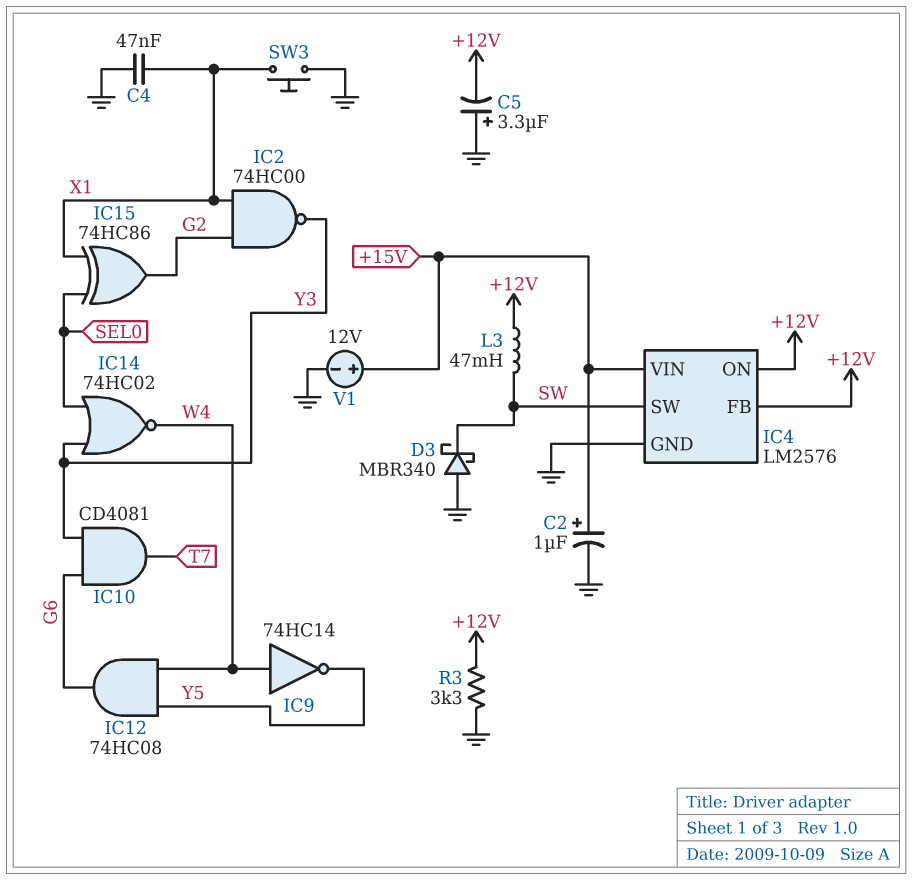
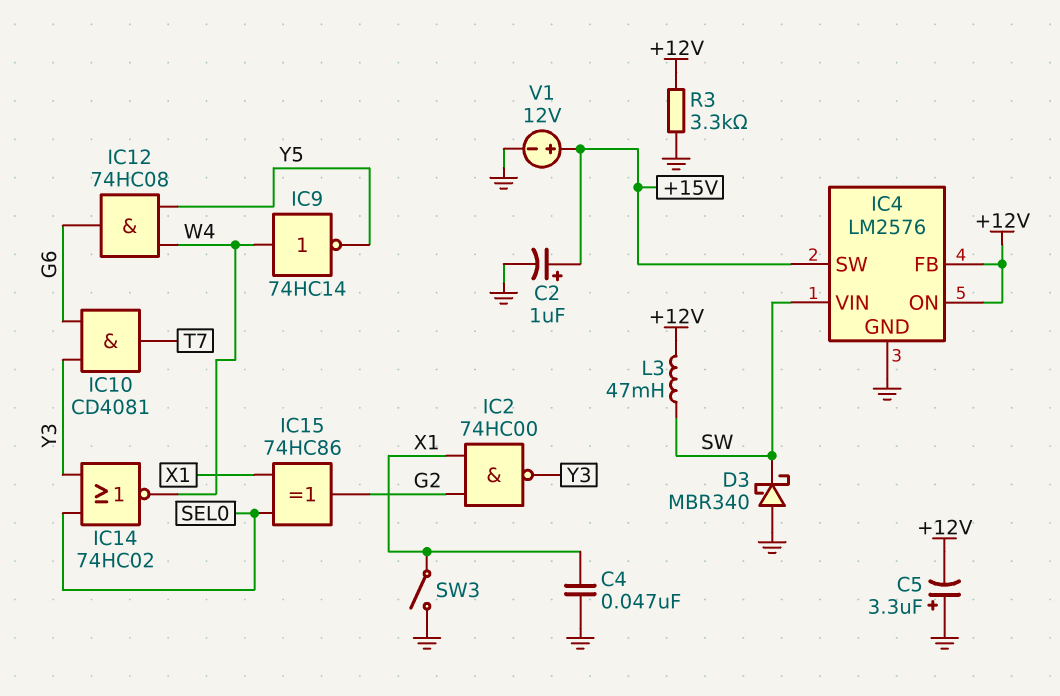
IC4 pin SW: SW -> +15V
IC4 pin VIN: +15V -> SW
SW3: button (GND, X1) -> switch (GND, X1)

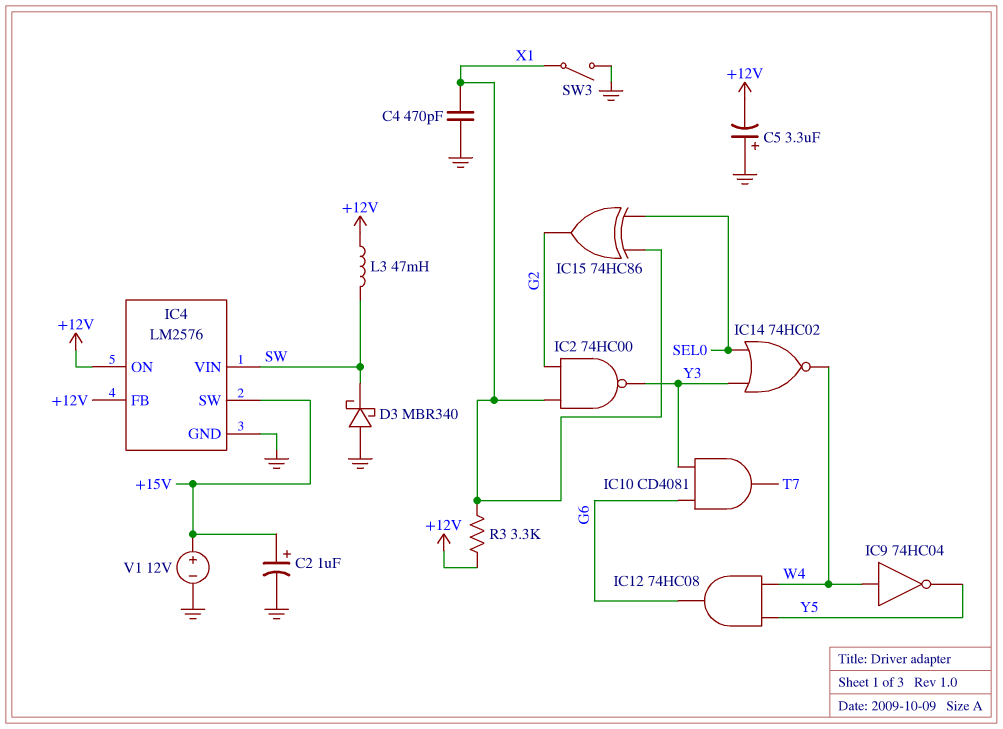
C4: 47nF (GND, X1) -> 470pF (GND, X1)
IC9: NOT 74HC14 (in W4, out Y5) -> NOT 74HC04 (in W4, out Y5)
R3: 3.3k (+12V, GND) -> 3.3k (+12V, X1)

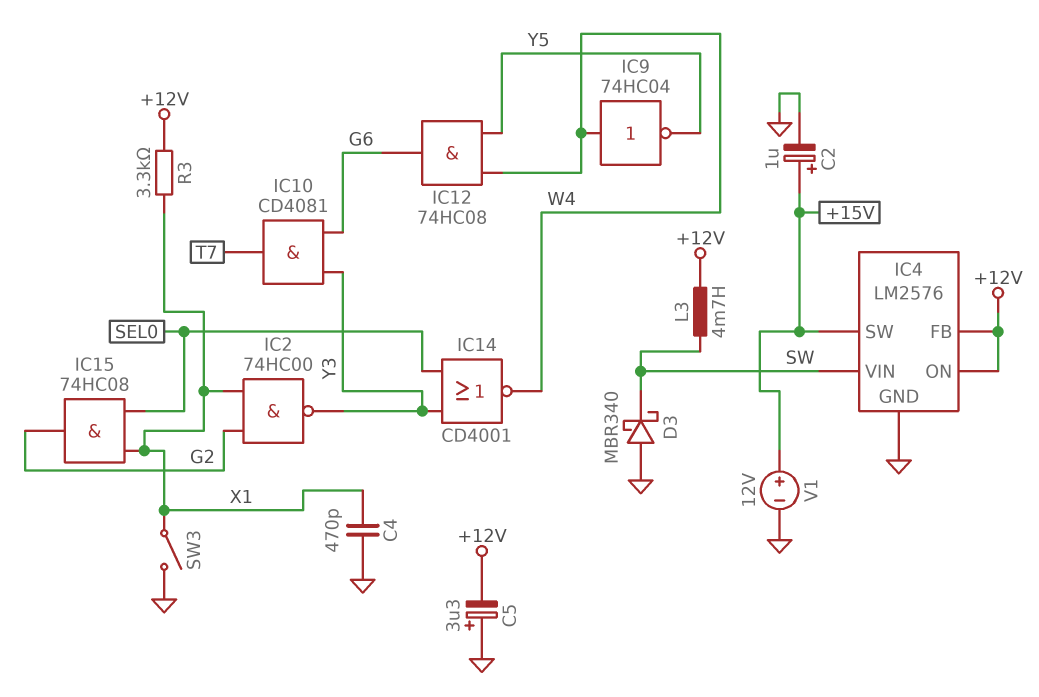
IC14: NOR 74HC02 (in SEL0, in Y3, out W4) -> NOR CD4001 (in SEL0, in Y3, out W4)
IC15: XOR 74HC86 (in SEL0, in X1, out G2) -> AND 74HC08 (in SEL0, in X1, out G2)
L3: 47mH (+12V, SW) -> 4.7mH (+12V, SW)

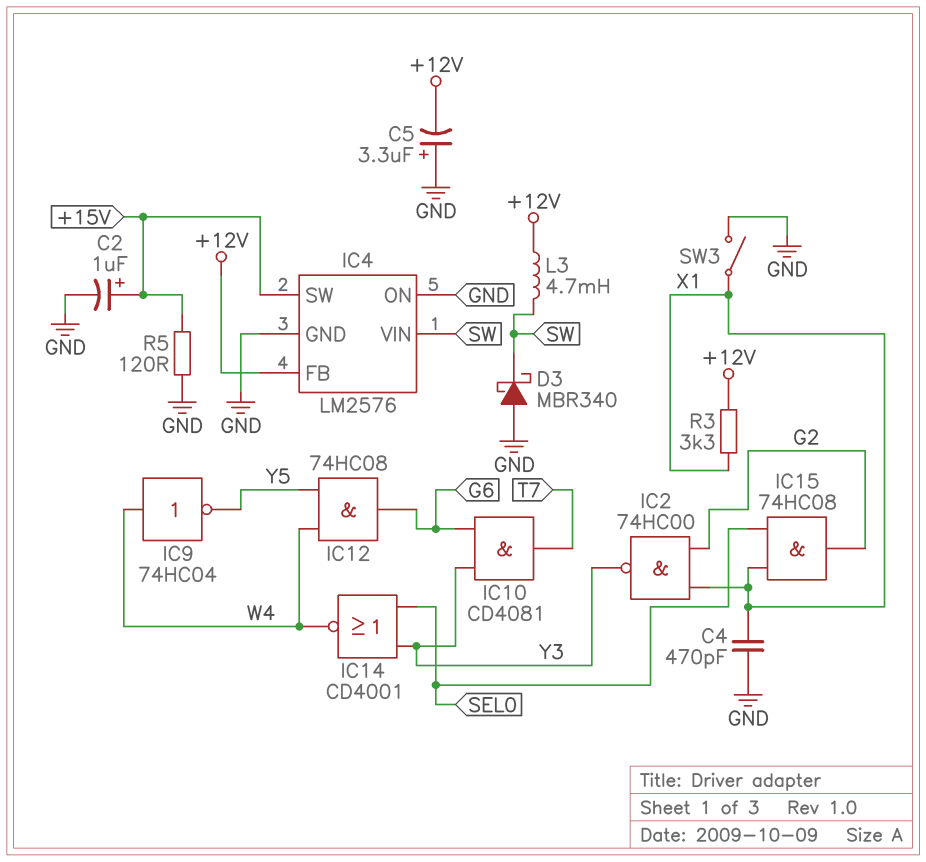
IC4 pin ON: +12V -> GND
R5: none -> 120 (+15V, GND)
V1: 12V (plus +15V, minus GND) -> none

